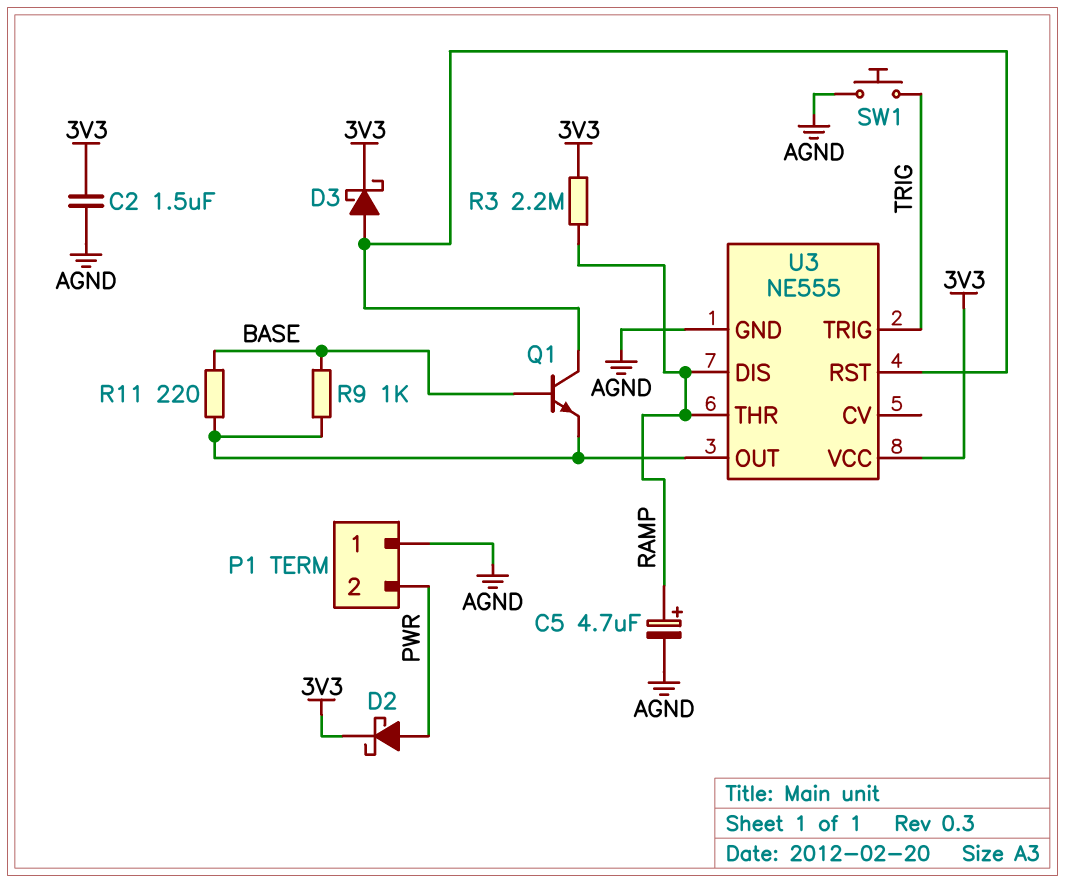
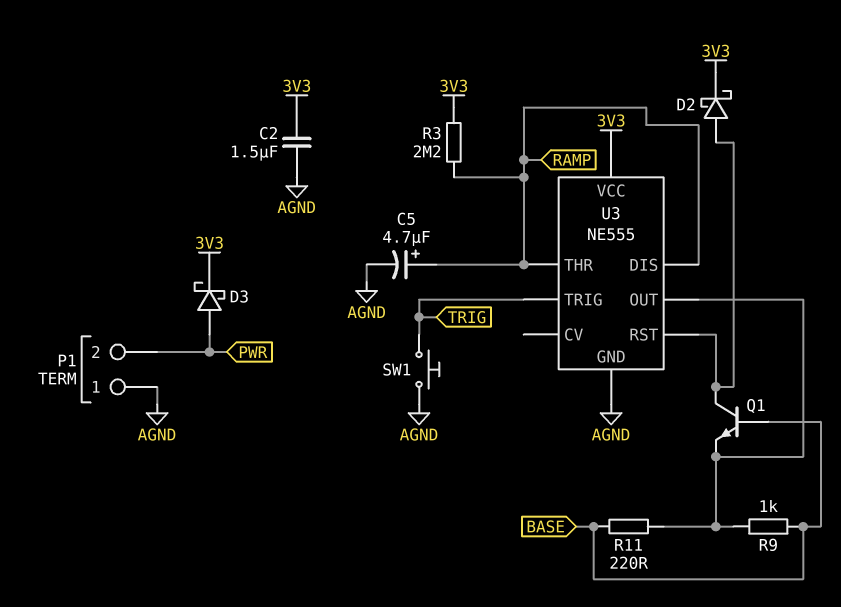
D2: schottky (A PWR, K 3V3) -> schottky (A U3/RST, K 3V3)
D3: schottky (A U3/RST, K 3V3) -> schottky (A PWR, K 3V3)

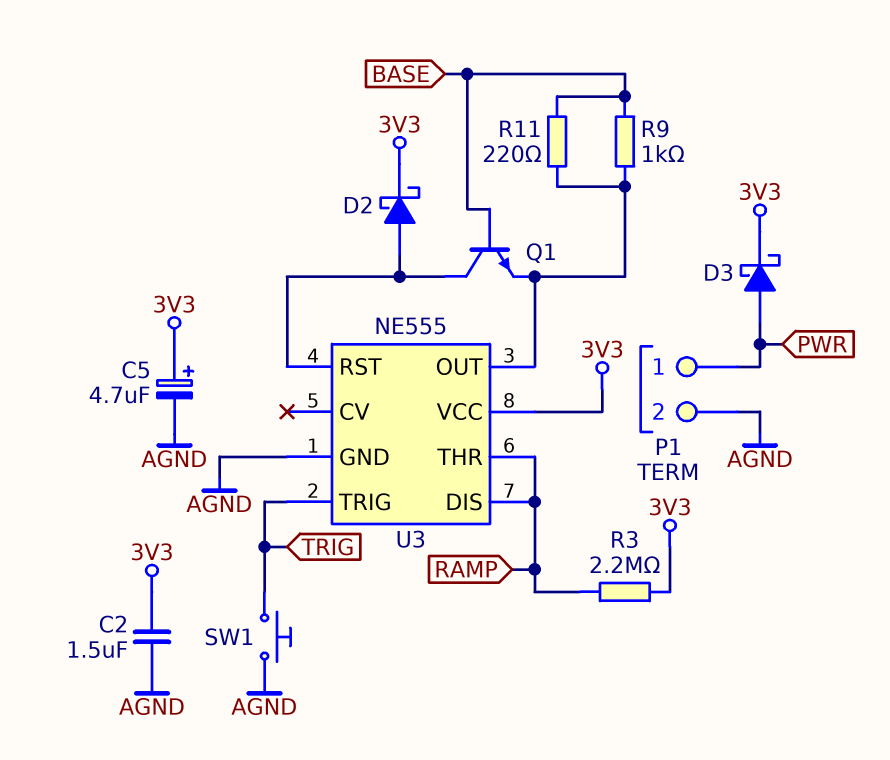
C5: 4.7uF (plus RAMP, minus AGND) -> 4.7uF (plus 3V3, minus AGND)
P1 pin 1: AGND -> PWR
P1 pin 2: PWR -> AGND

